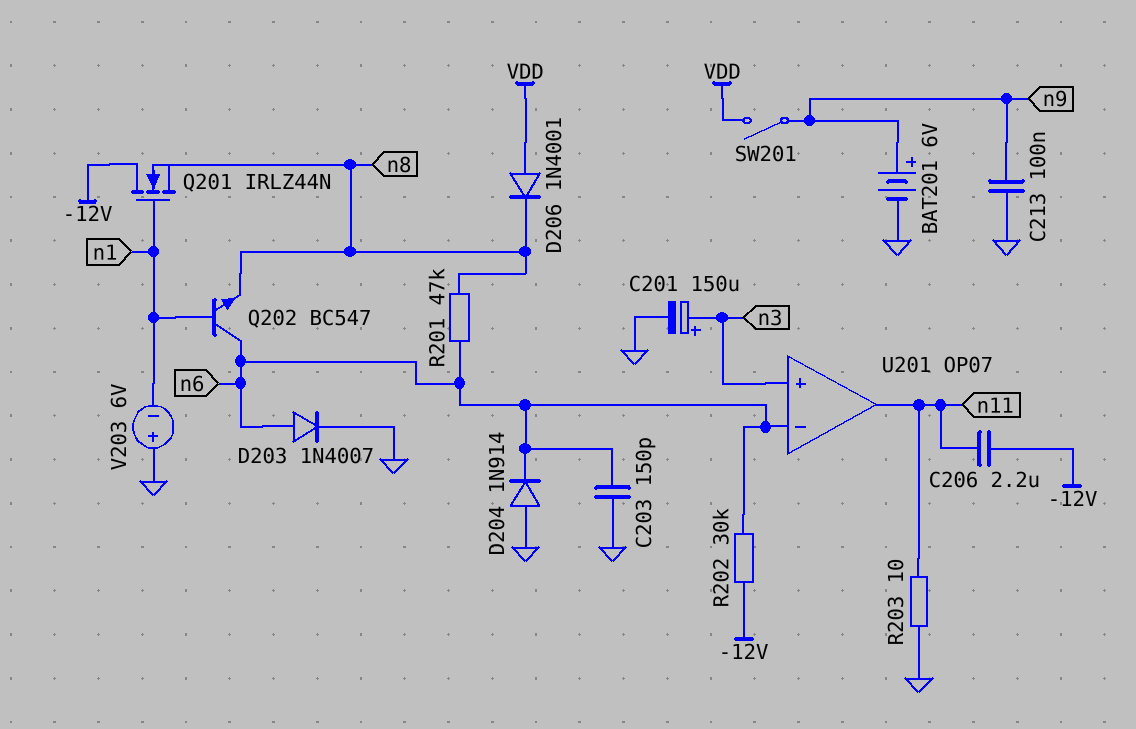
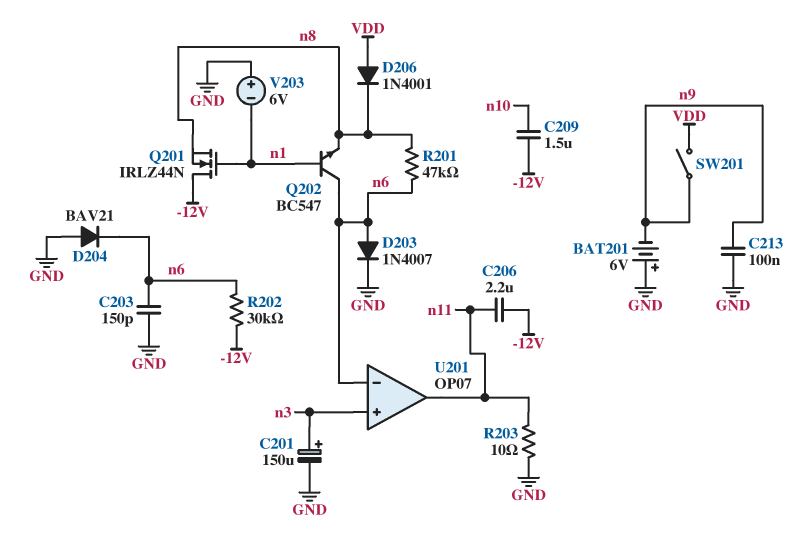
BAT201: 6V (plus n9, minus GND) -> 6V (plus GND, minus n9)
C209: none -> 1.5uF (-12V, n10)
D204: diode 1N914 (A GND, K n6) -> diode BAV21 (A GND, K n6)

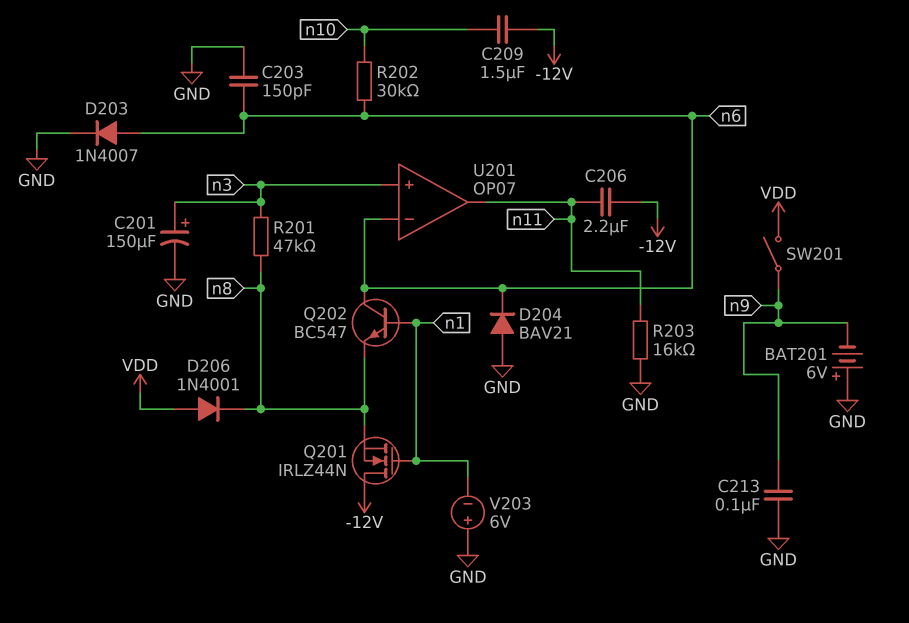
R201: 47k (n6, n8) -> 47k (n3, n8)
R202: 30k (-12V, n6) -> 30k (n6, n10)
R203: 10 (GND, n11) -> 16k (GND, n11)

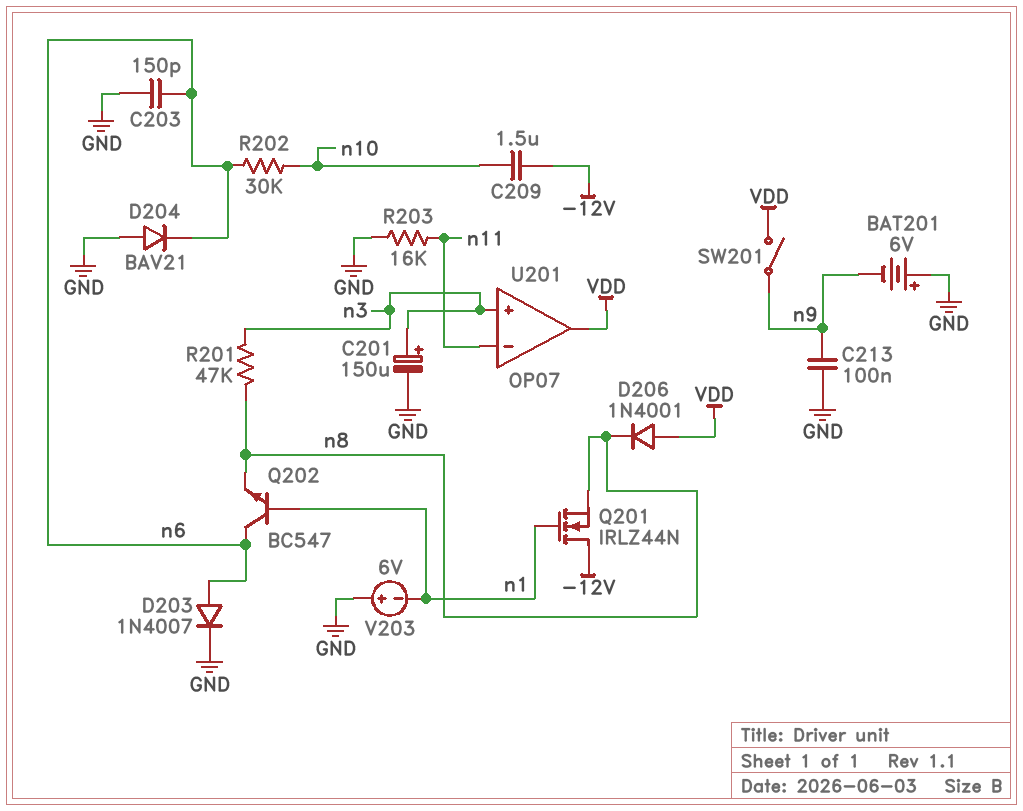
C206: 2.2uF (-12V, n11) -> none
U201 pin in-: n6 -> n11
U201 pin out: n11 -> VDD

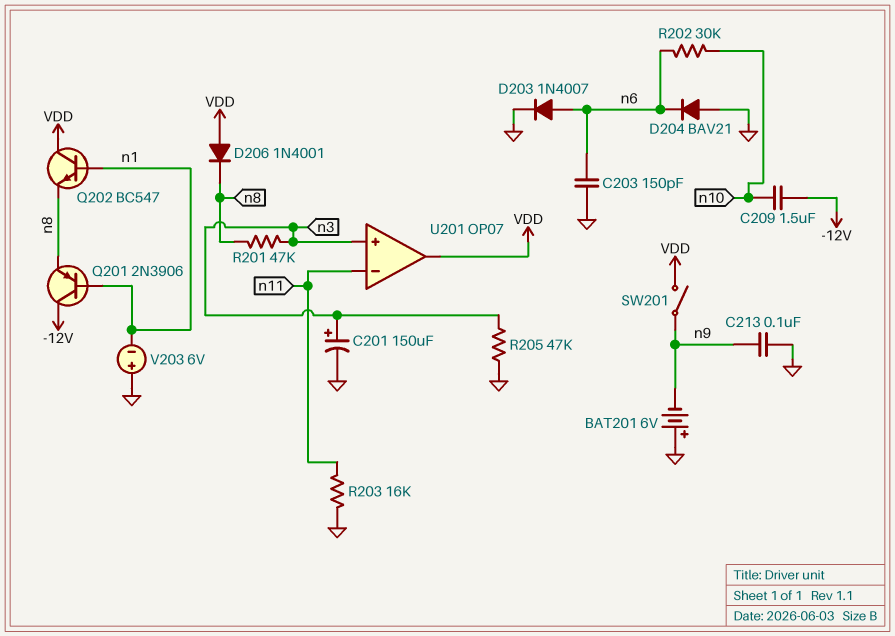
Q201: NMOS IRLZ44N (G n1, D -12V, S n8) -> PNP 2N3906 (B n1, C -12V, E n8)
Q202: NPN BC547 (B n1, C n6, E n8) -> NPN BC547 (B n1, C VDD, E n8)
R205: none -> 47k (GND, n3)

